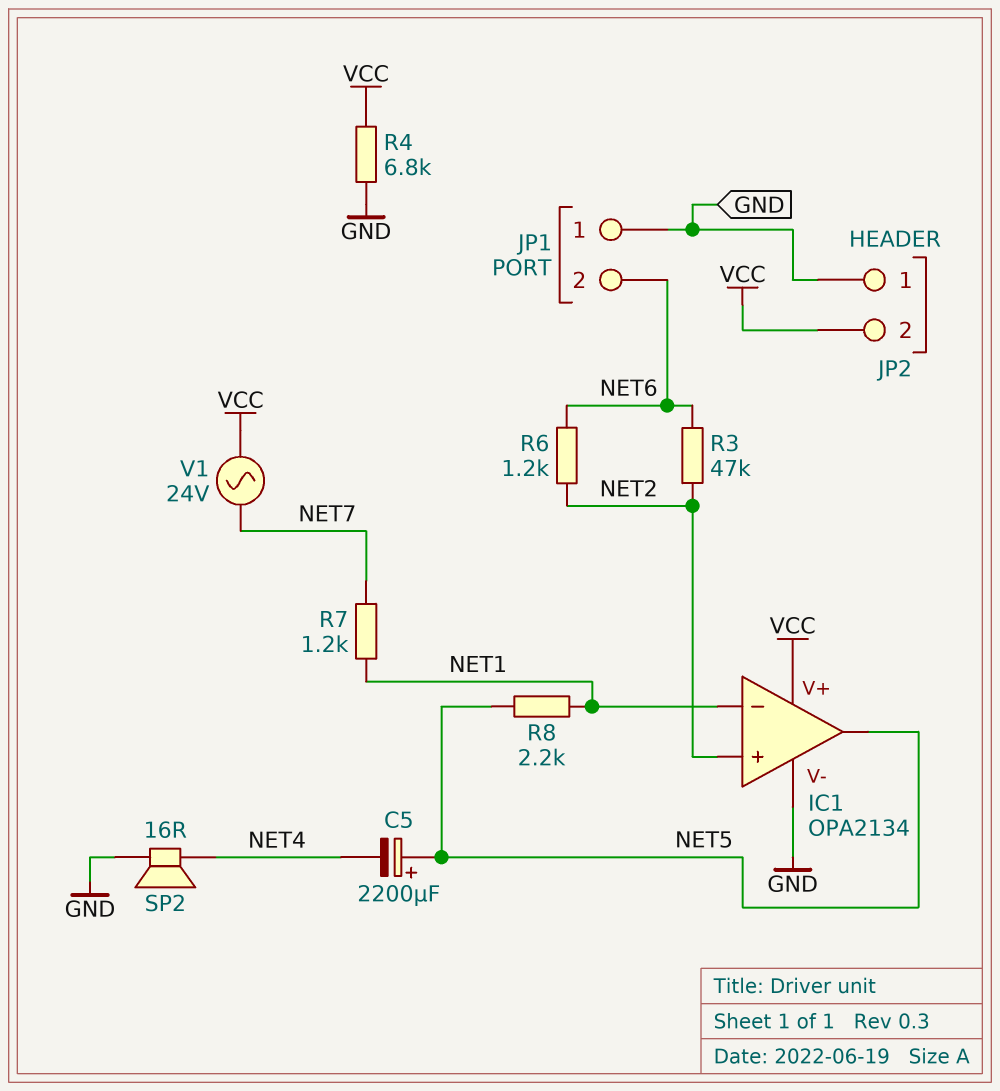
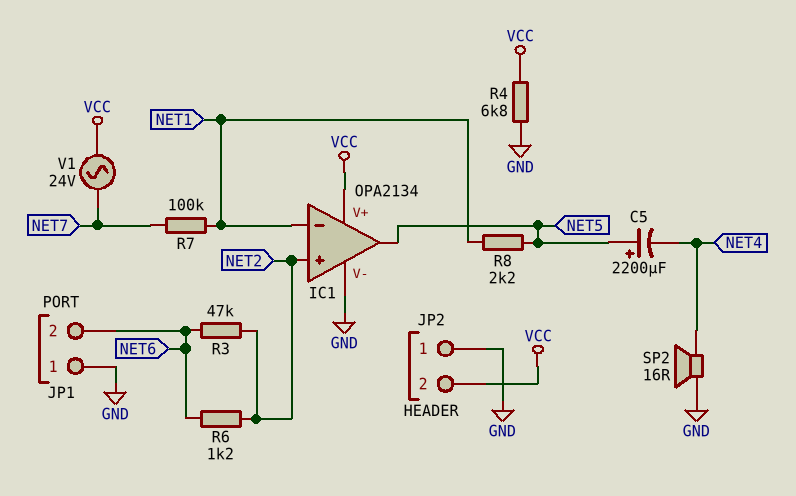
R7: 1.2k (NET1, NET7) -> 100k (NET1, NET7)

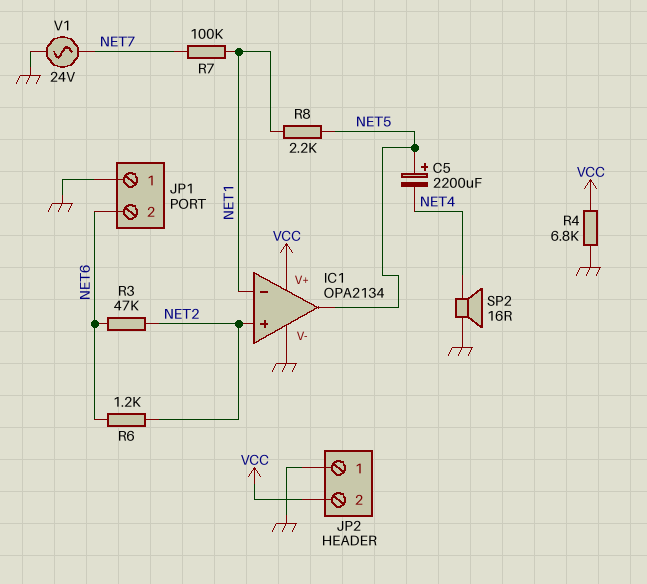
V1: AC 24V (NET7, VCC) -> AC 24V (GND, NET7)

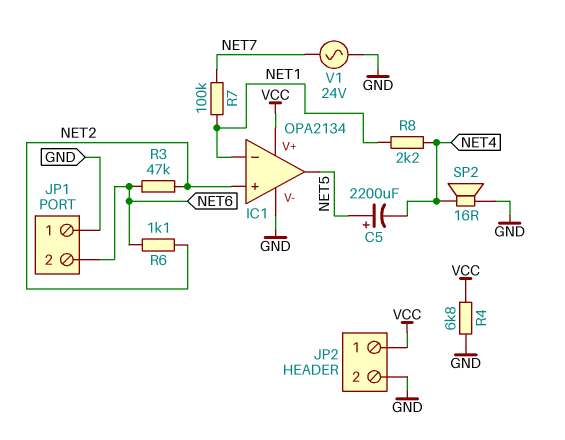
JP2 pin 1: GND -> VCC
JP2 pin 2: VCC -> GND
R6: 1.2k (NET2, NET6) -> 1.1k (NET2, NET6)
R8: 2.2k (NET1, NET5) -> 2.2k (NET1, NET4)

